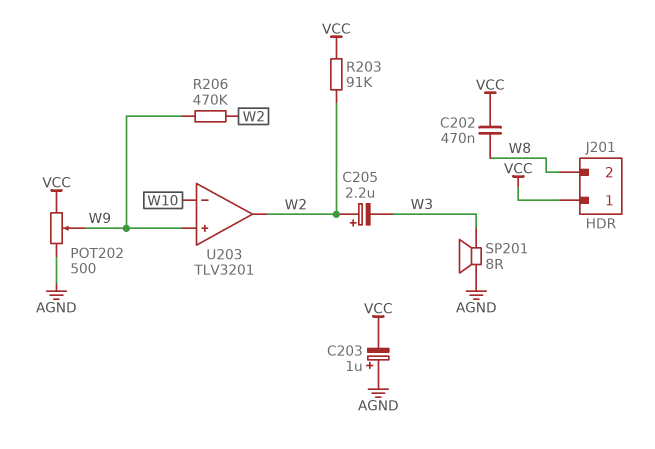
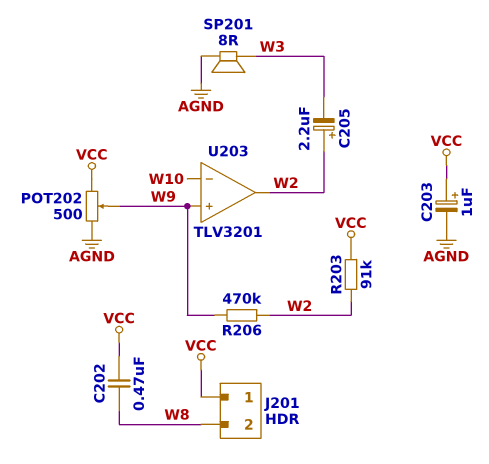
C203: 1uF (plus AGND, minus VCC) -> 1uF (plus VCC, minus AGND)

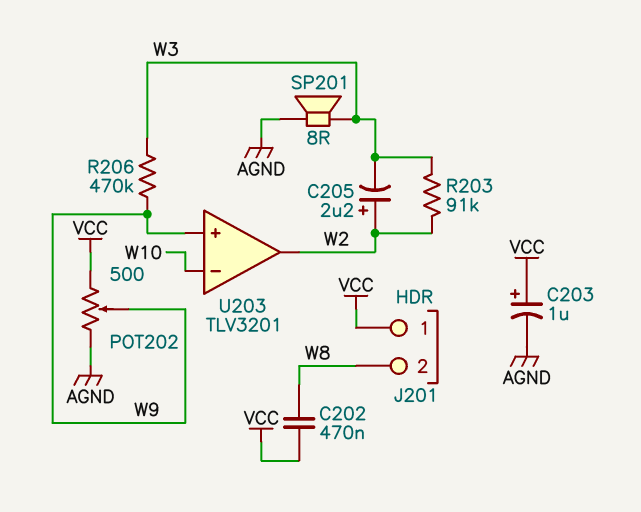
R203: 91k (VCC, W2) -> 91k (W2, W3)
R206: 470k (W2, W9) -> 470k (W3, W9)

